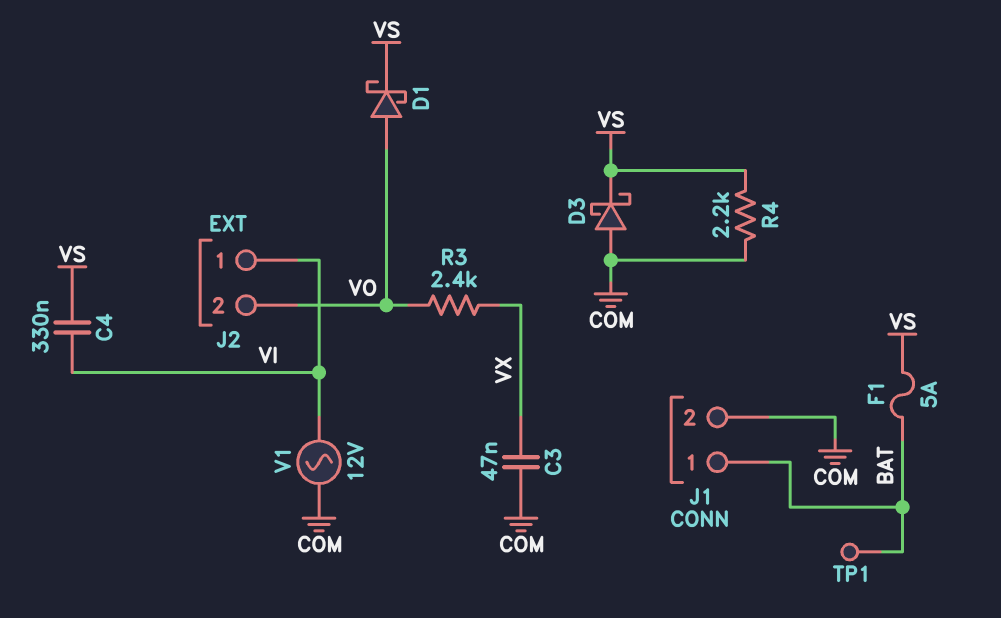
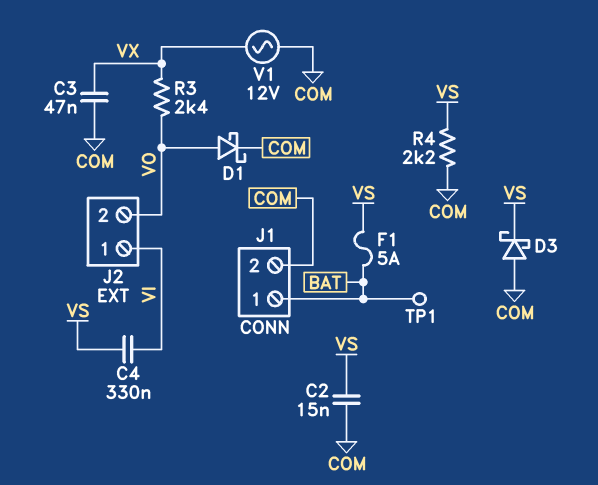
C2: none -> 15nF (COM, VS)
D1: schottky (A VO, K VS) -> schottky (A VO, K COM)
V1: AC 12V (COM, VI) -> AC 12V (COM, VX)

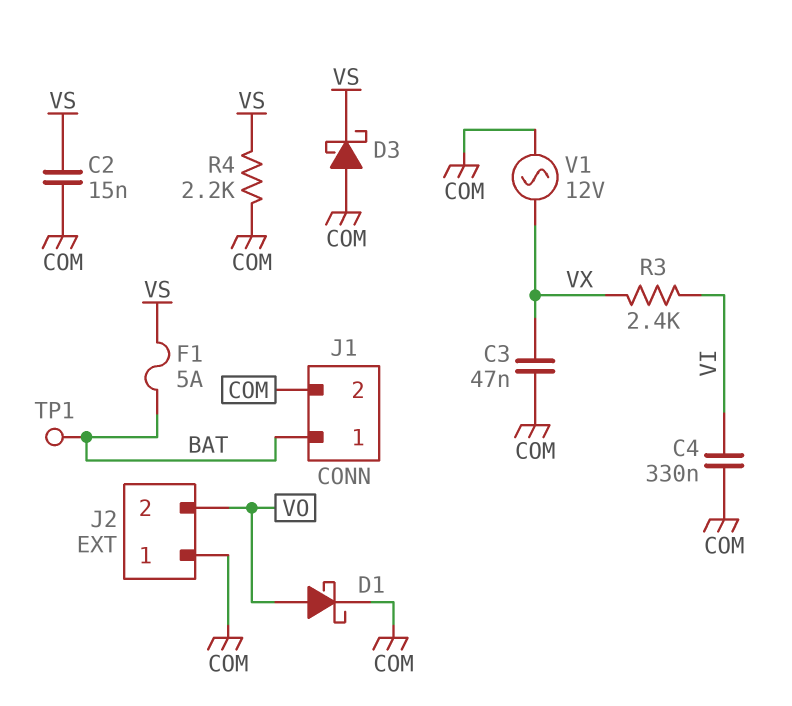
C4: 330nF (VI, VS) -> 330nF (COM, VI)
J2 pin 1: VI -> COM
R3: 2.4k (VO, VX) -> 2.4k (VI, VX)

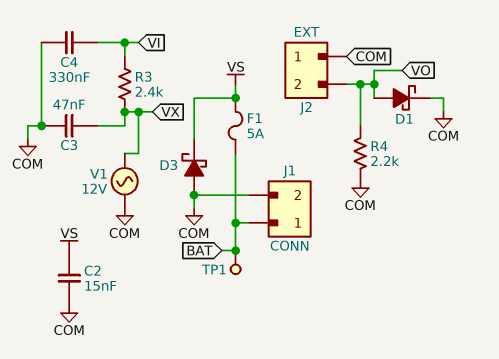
R4: 2.2k (COM, VS) -> 2.2k (COM, VO)

